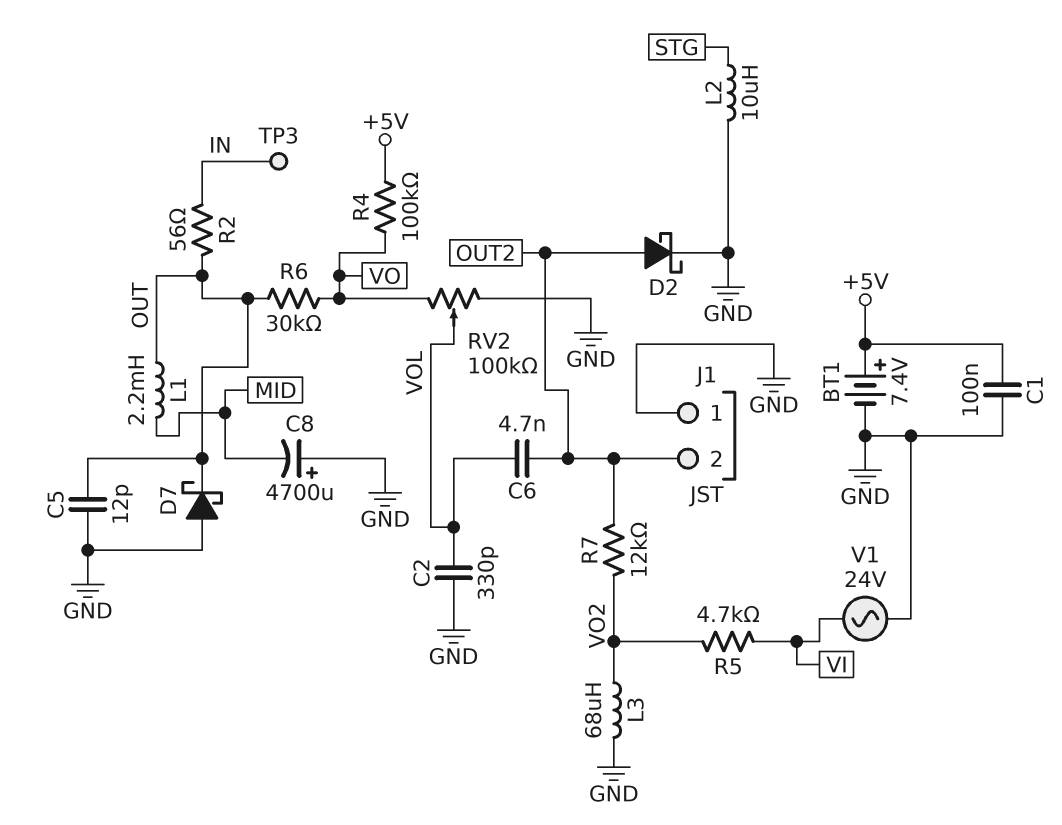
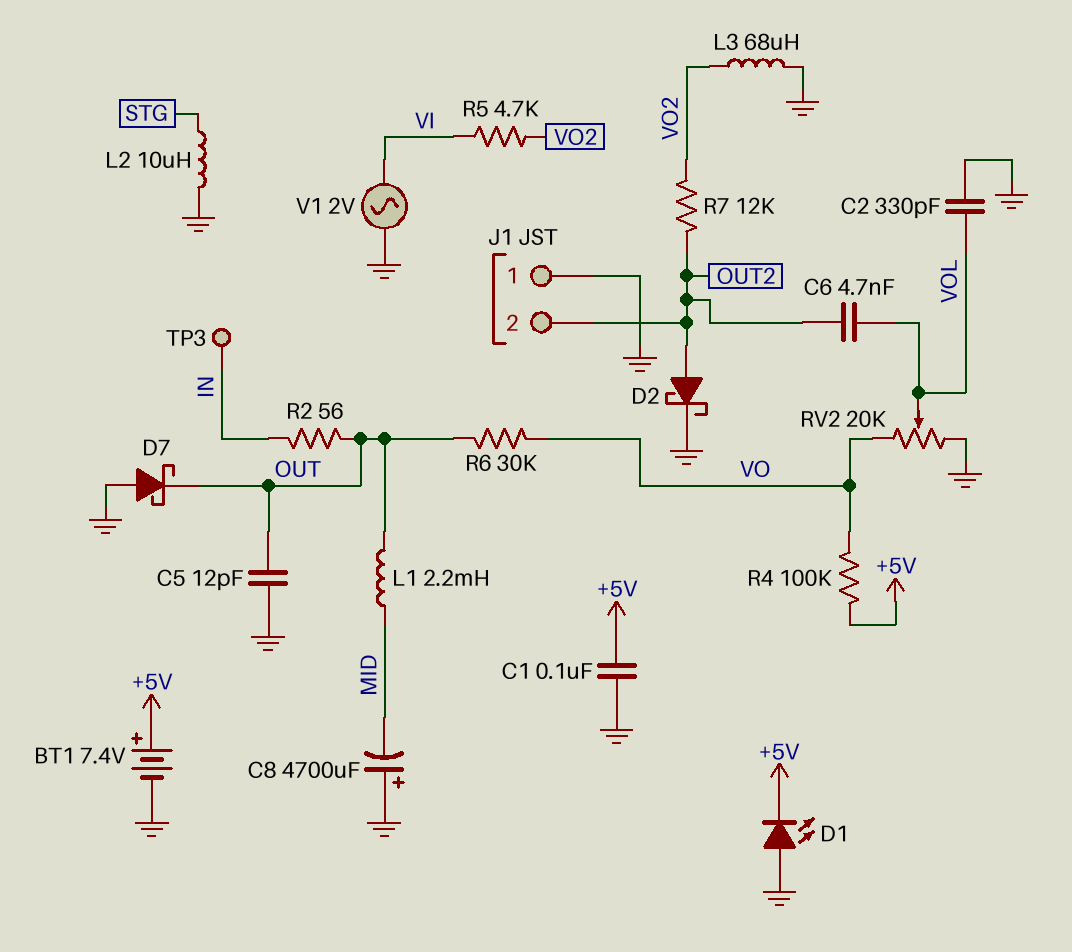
D1: none -> LED (A GND, K +5V)
RV2: 100k (GND, VO, wiper VOL) -> 20k (GND, VO, wiper VOL)
V1: AC 24V (GND, VI) -> AC 2V (GND, VI)

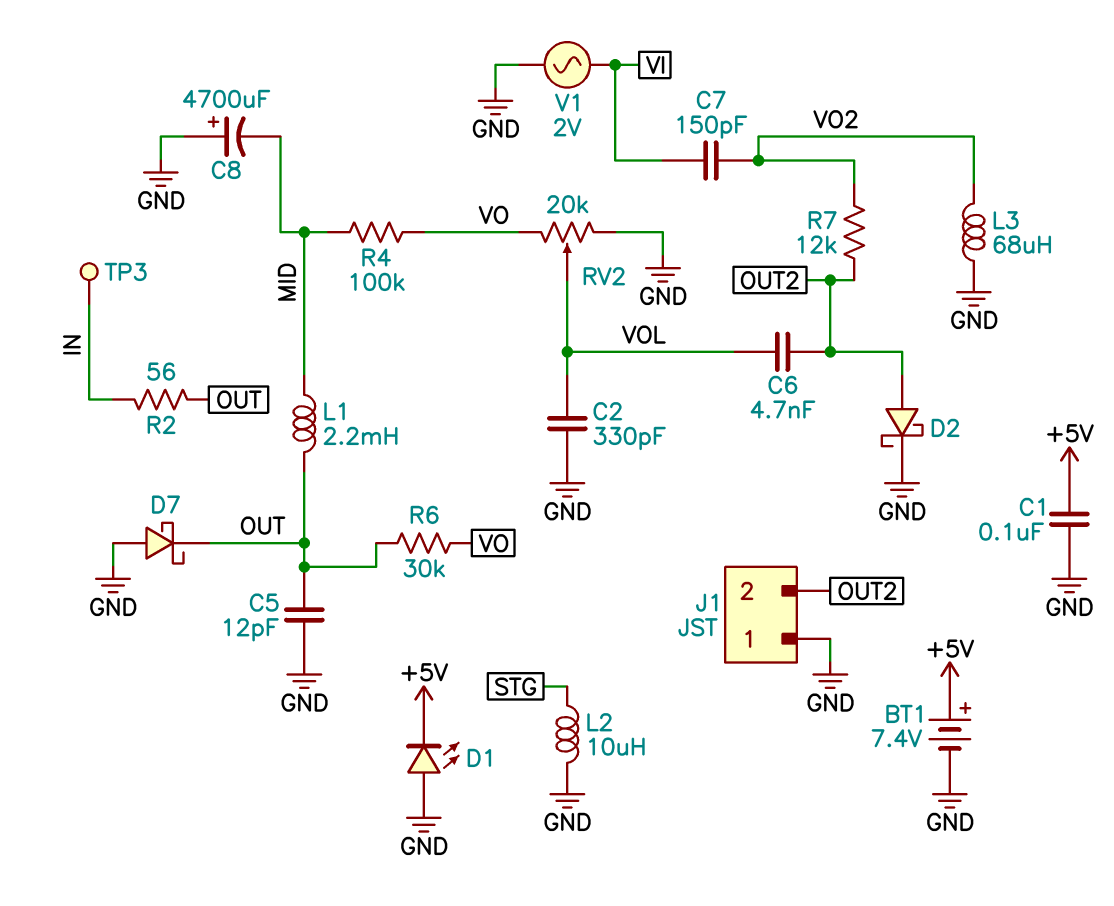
C7: none -> 150pF (VI, VO2)
R4: 100k (+5V, VO) -> 100k (MID, VO)
R5: 4.7k (VI, VO2) -> none

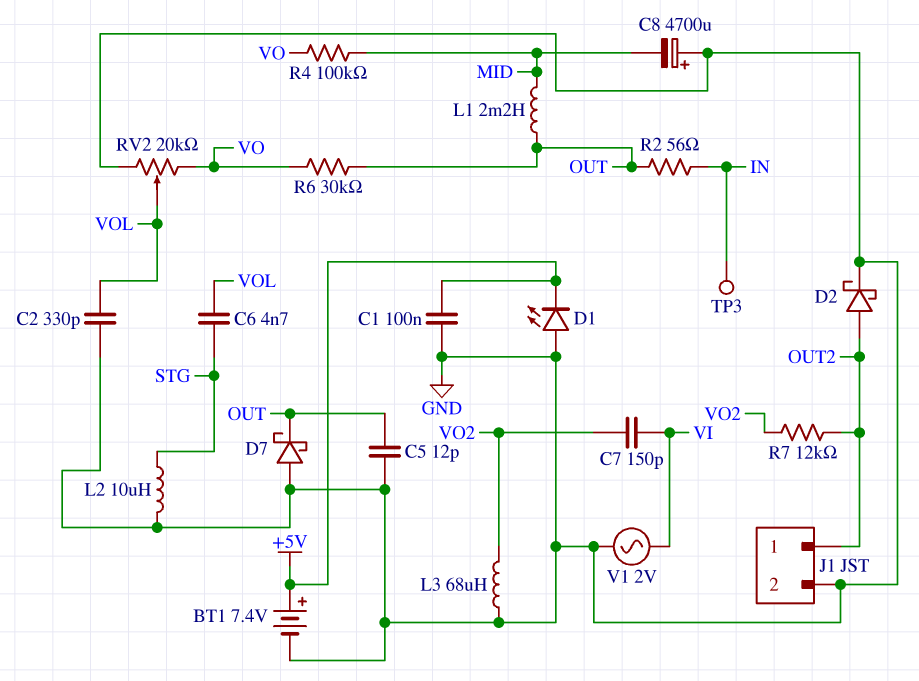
C6: 4.7nF (OUT2, VOL) -> 4.7nF (STG, VOL)
J1 pin 1: GND -> OUT2
J1 pin 2: OUT2 -> GND

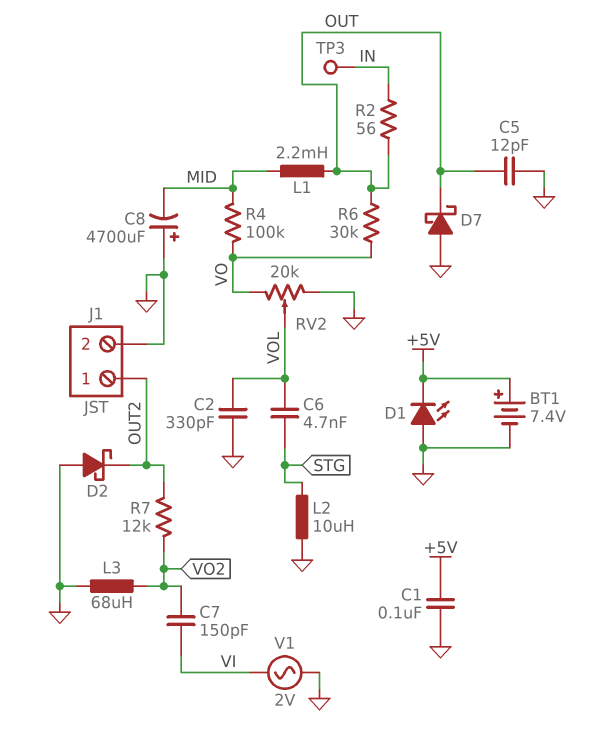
D2: schottky (A OUT2, K GND) -> schottky (A GND, K OUT2)

